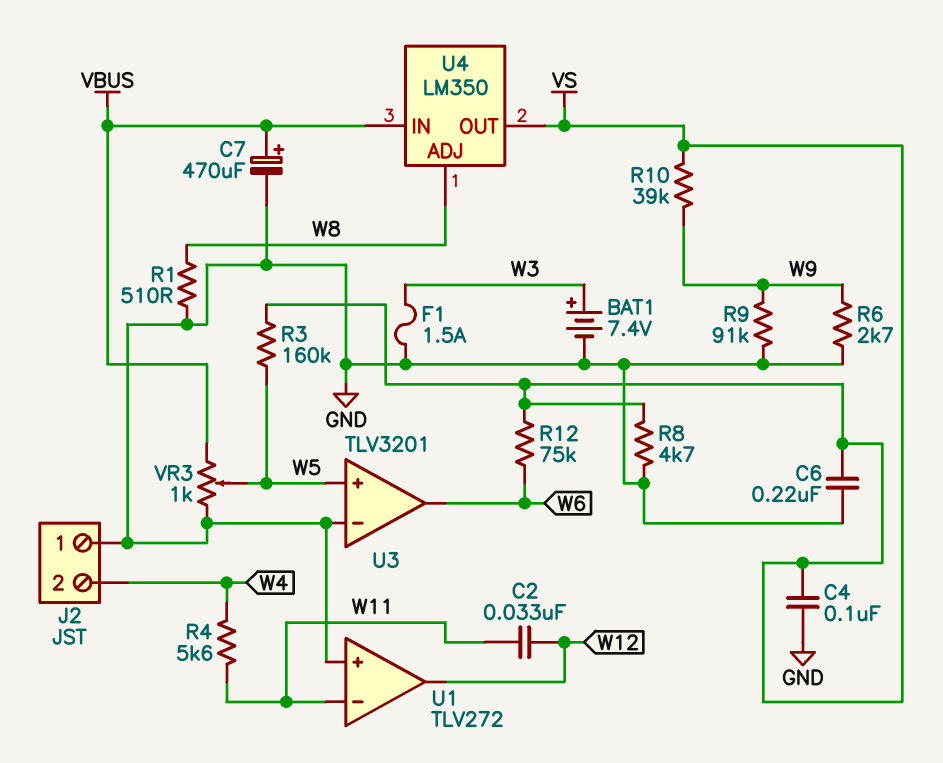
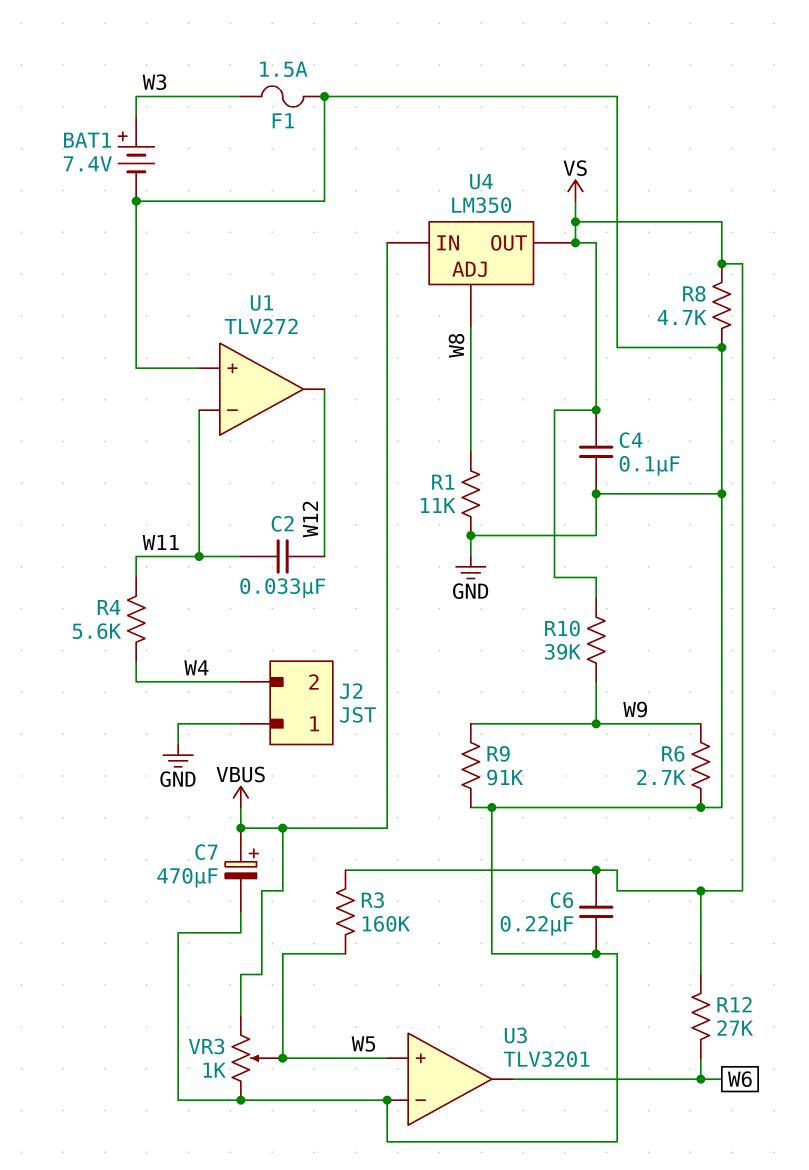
R1: 510 (GND, W8) -> 11k (GND, W8)
R12: 75k (VS, W6) -> 27k (VS, W6)

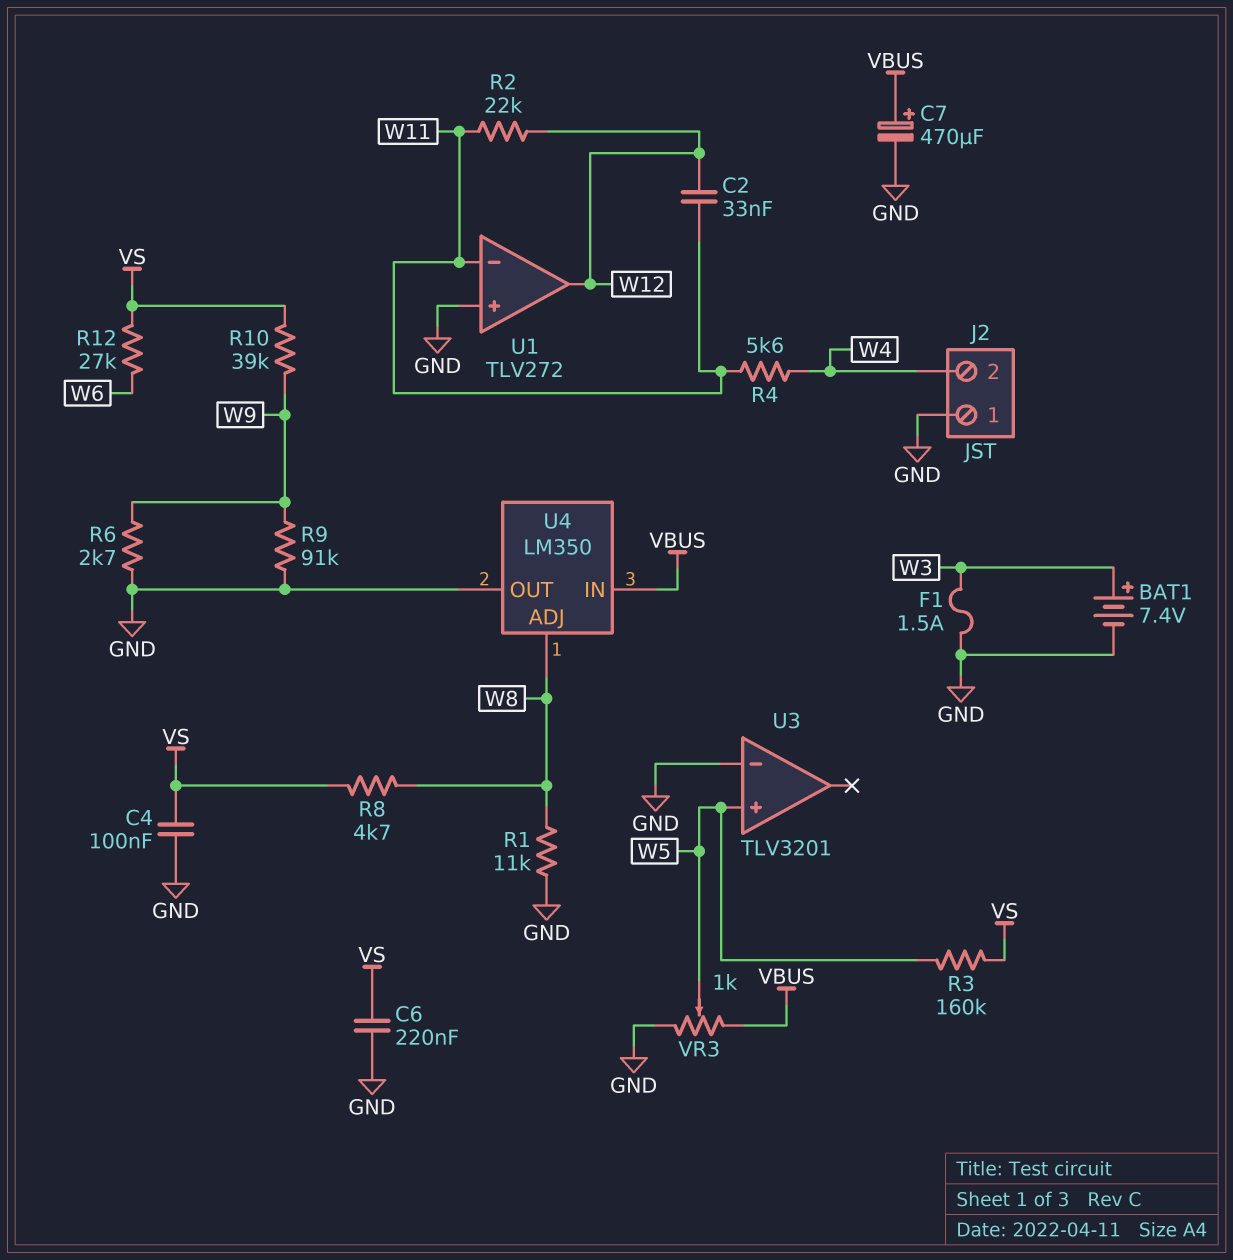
R2: none -> 22k (W11, W12)
R8: 4.7k (GND, VS) -> 4.7k (VS, W8)
U3 pin out: W6 -> none
U4 pin OUT: VS -> GND

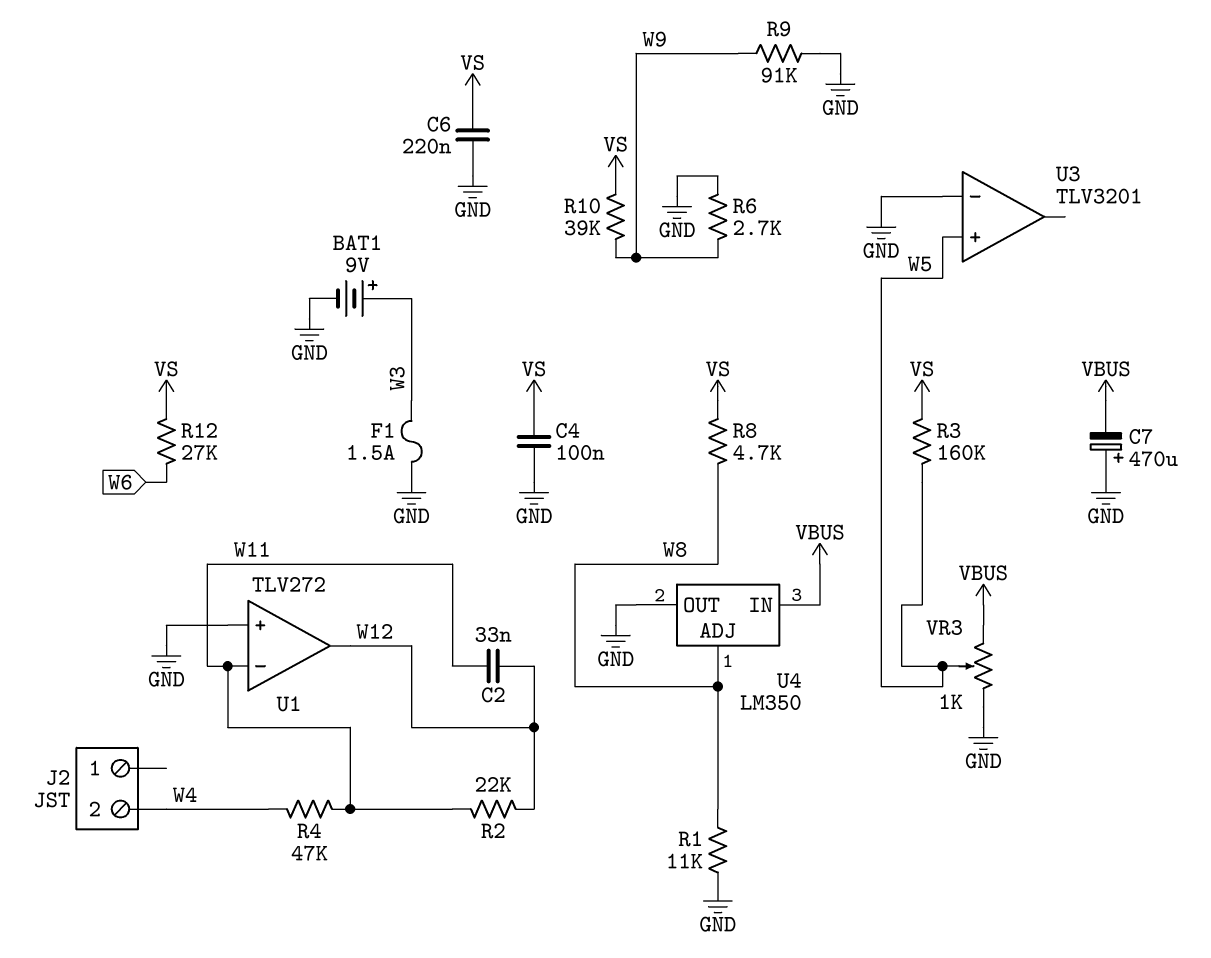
BAT1: 7.4V (plus W3, minus GND) -> 9V (plus W3, minus GND)
C7: 470uF (plus VBUS, minus GND) -> 470uF (plus GND, minus VBUS)
J2 pin 1: GND -> none
R4: 5.6k (W4, W11) -> 47k (W4, W11)

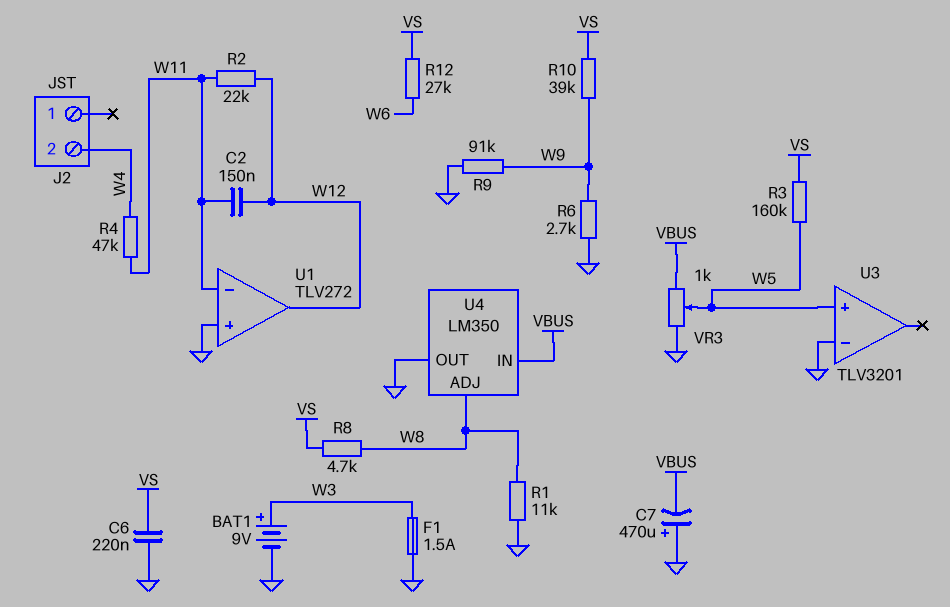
C2: 33nF (W11, W12) -> 150nF (W11, W12)
C4: 100nF (GND, VS) -> none

